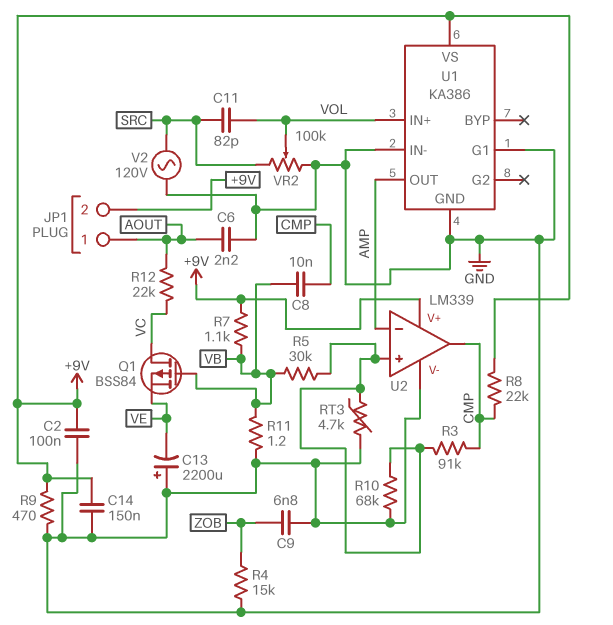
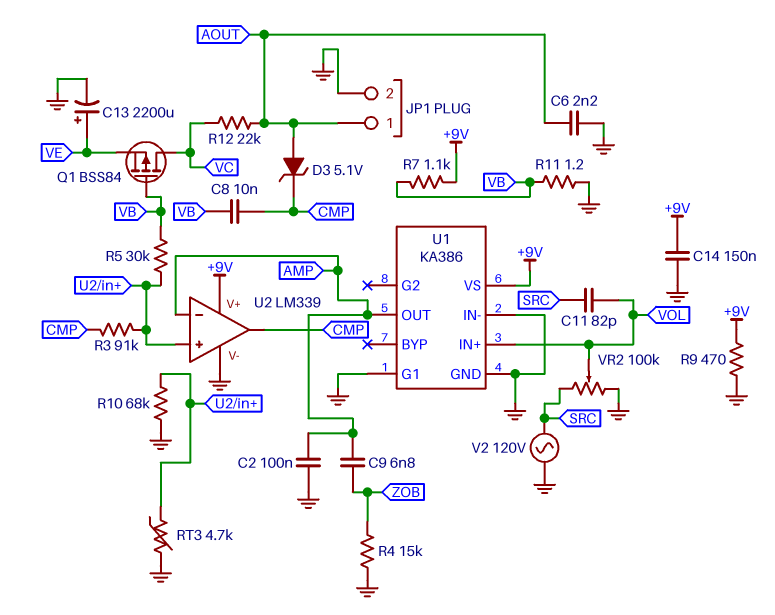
C2: 100nF (+9V, GND) -> 100nF (AMP, GND)
C9: 6.8nF (GND, ZOB) -> 6.8nF (AMP, ZOB)
C13: 2200uF (plus GND, minus VE) -> 2200uF (plus VE, minus GND)
D3: none -> zener 5.1V (A AOUT, K CMP)
JP1 pin 2: +9V -> GND
R8: 22k (+9V, CMP) -> none

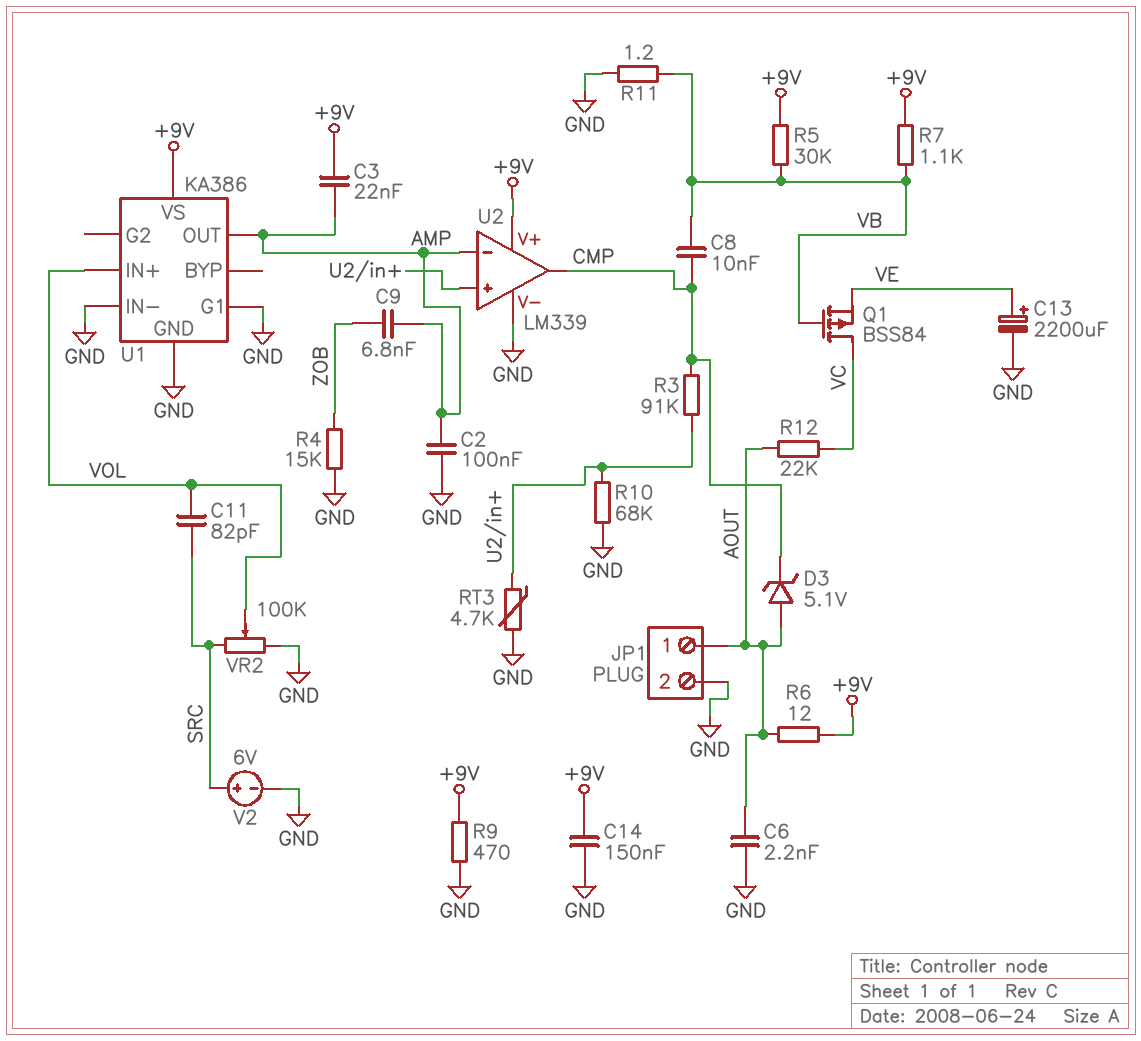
C3: none -> 22nF (+9V, AMP)
R5: 30k (U2/in+, VB) -> 30k (+9V, VB)
R6: none -> 12 (+9V, AOUT)
V2: AC 120V (GND, SRC) -> 6V (plus SRC, minus GND)

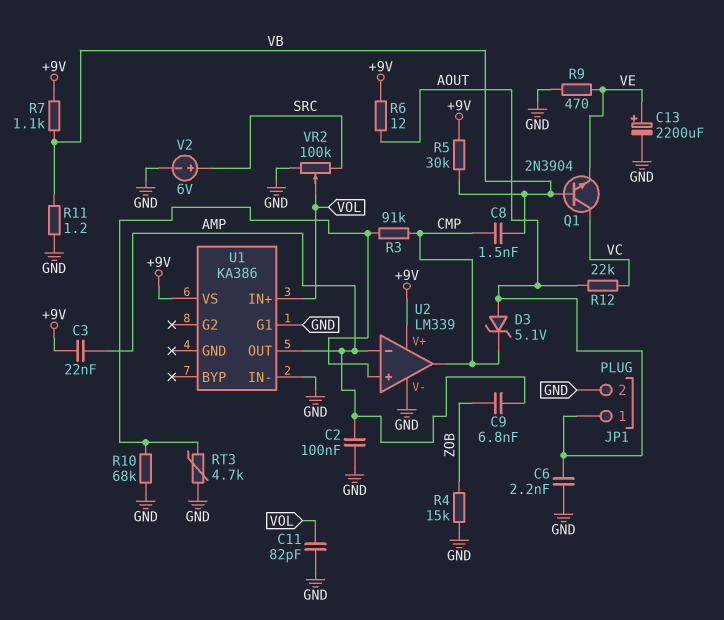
C8: 10nF (CMP, VB) -> 1.5nF (CMP, VB)
C11: 82pF (SRC, VOL) -> 82pF (GND, VOL)
C14: 150nF (+9V, GND) -> none
Q1: PMOS BSS84 (G VB, D VC, S VE) -> NPN 2N3904 (B VB, C VC, E VE)
R9: 470 (+9V, GND) -> 470 (GND, VE)
U1 pin GND: GND -> none

